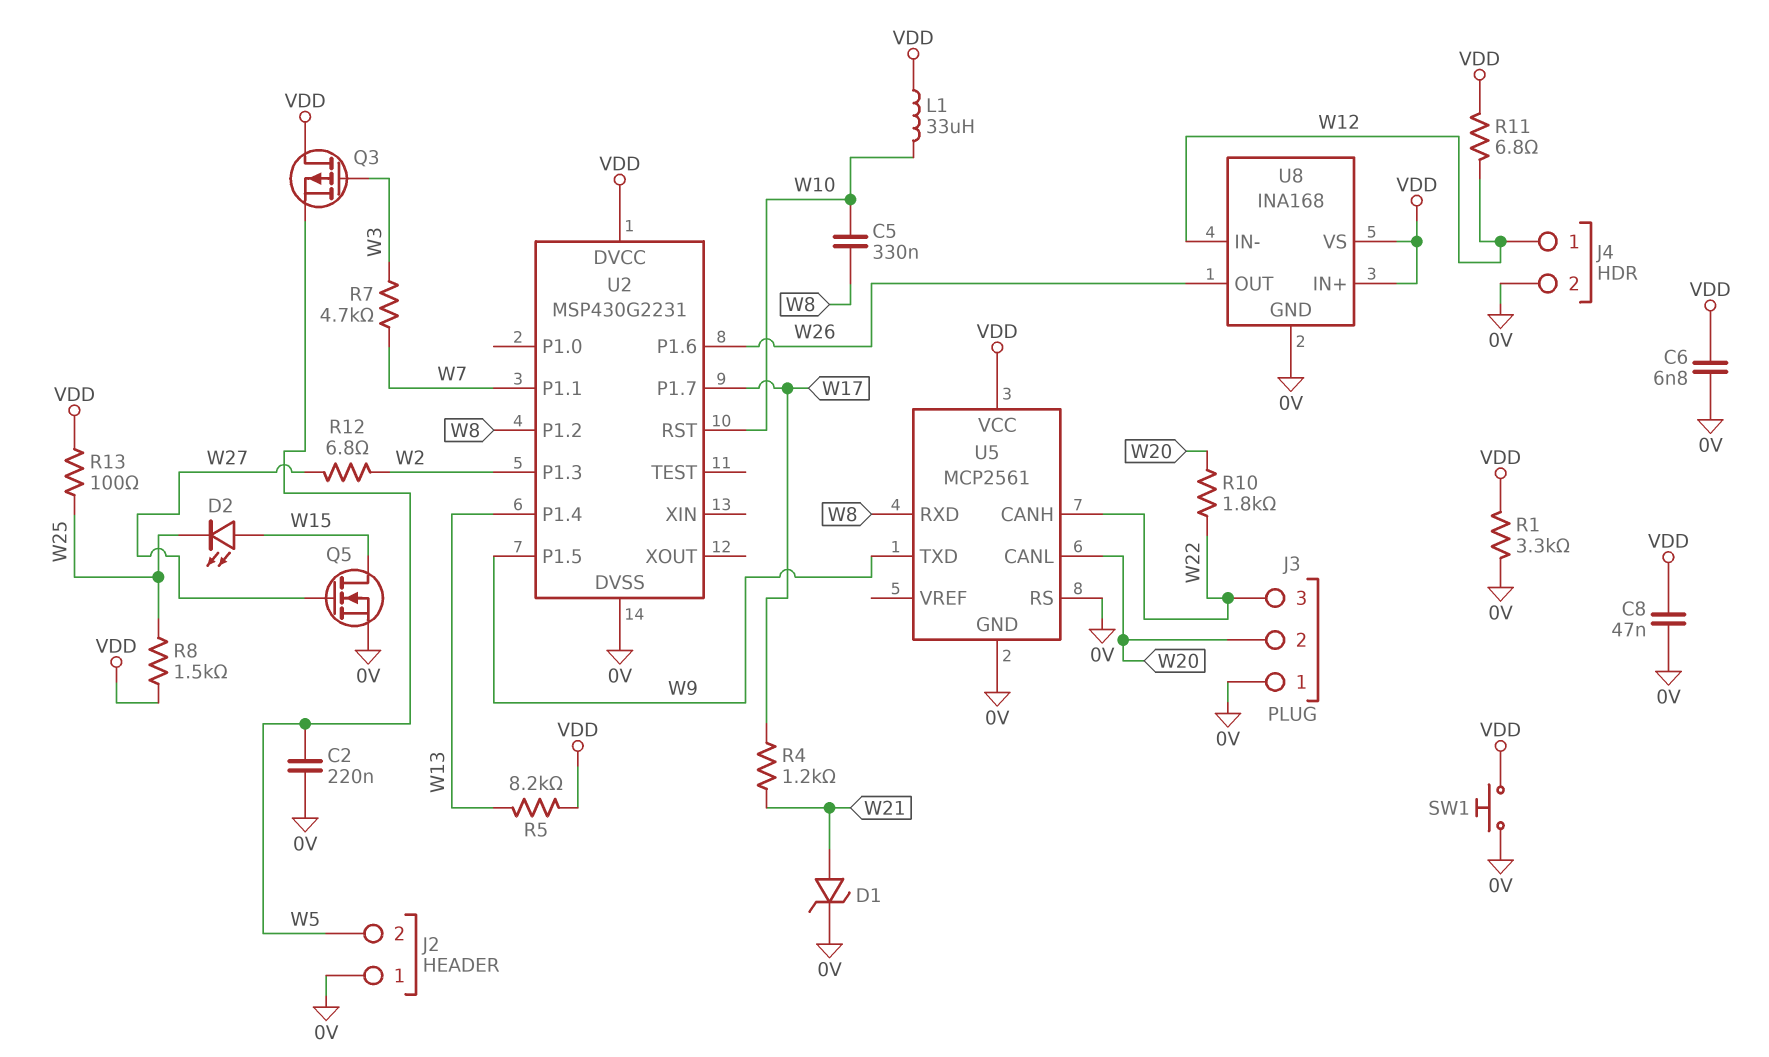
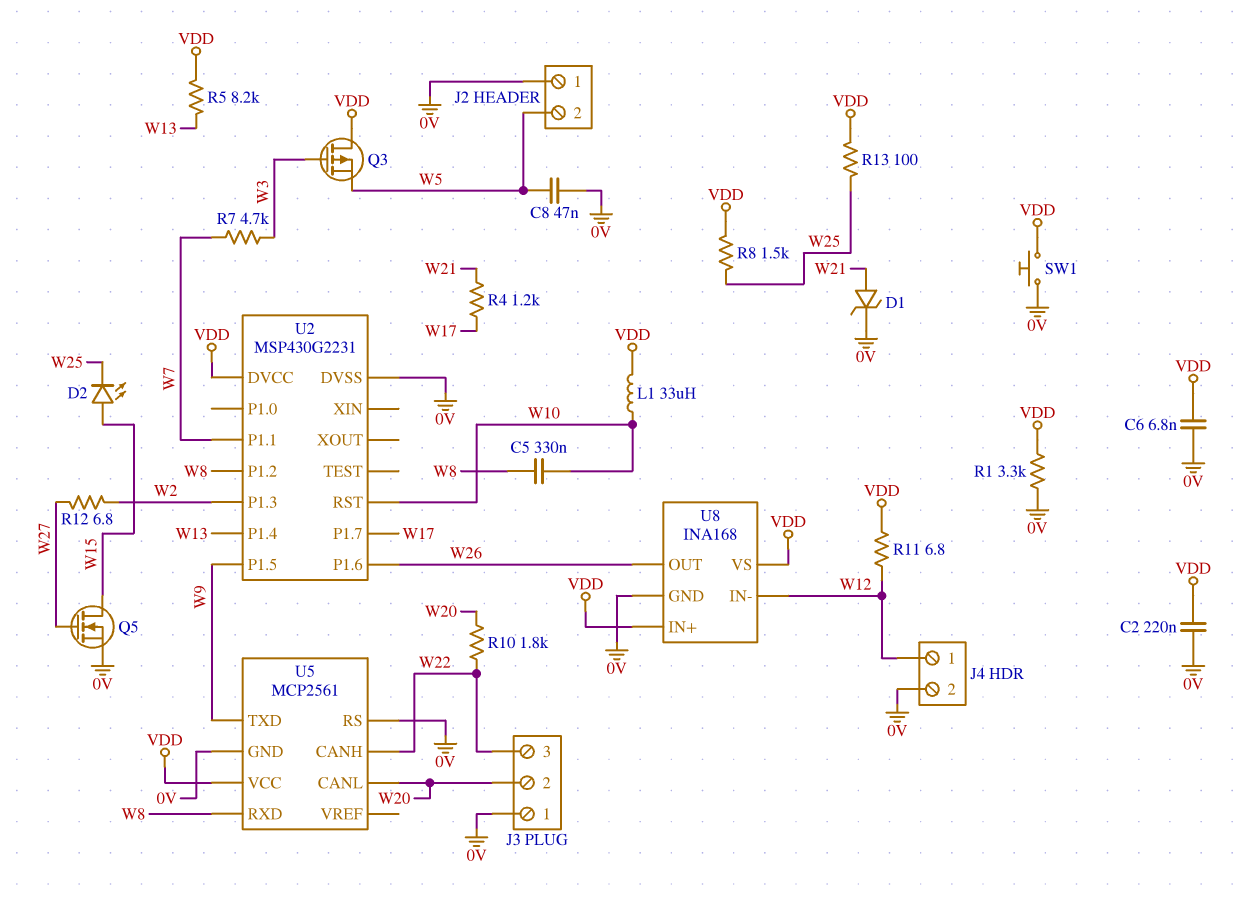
C2: 220nF (0V, W5) -> 220nF (0V, VDD)
C8: 47nF (0V, VDD) -> 47nF (0V, W5)

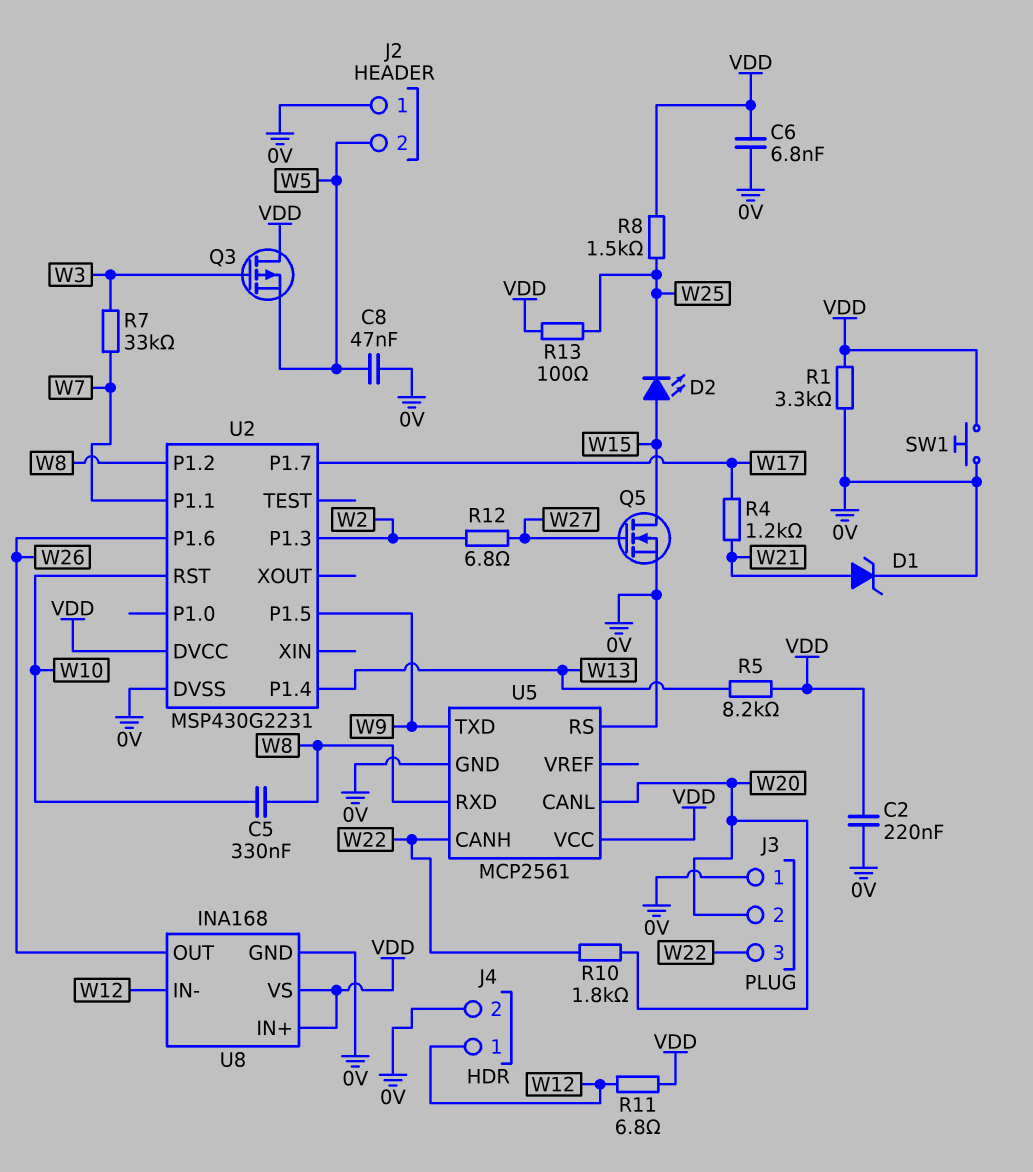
L1: 33uH (VDD, W10) -> none
R7: 4.7k (W3, W7) -> 33k (W3, W7)

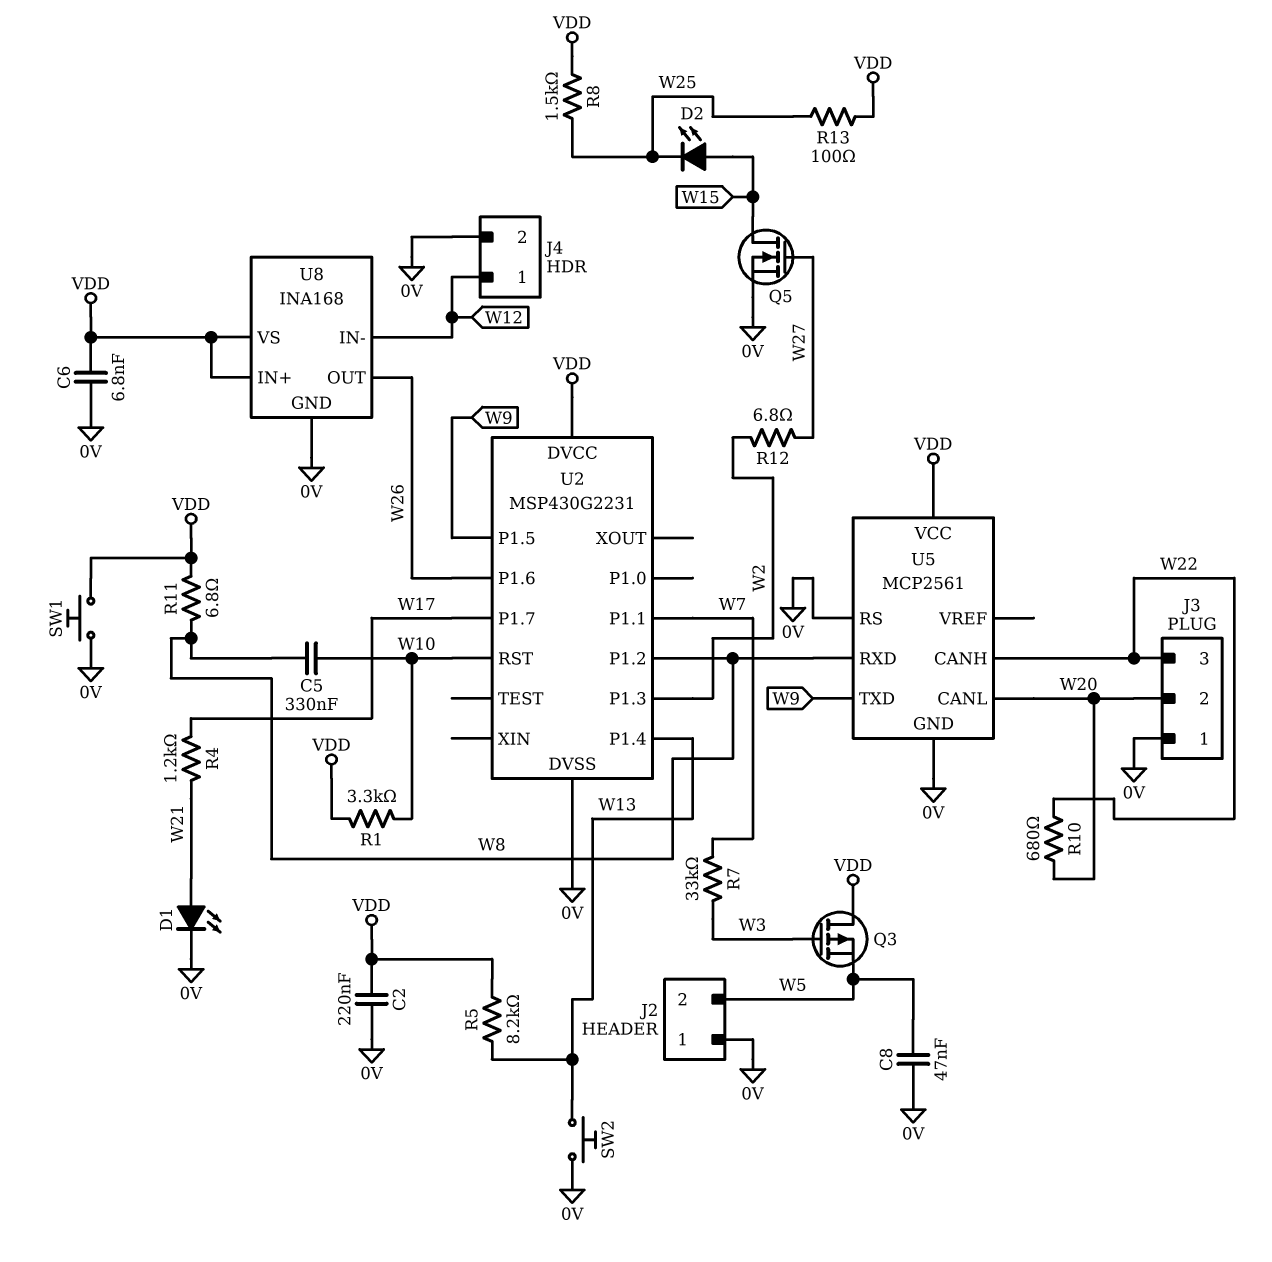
D1: zener (A W21, K 0V) -> LED (A W21, K 0V)
R1: 3.3k (0V, VDD) -> 3.3k (VDD, W10)
R10: 1.8k (W20, W22) -> 680 (W20, W22)
R11: 6.8 (VDD, W12) -> 6.8 (VDD, W8)
SW2: none -> button (0V, W13)

